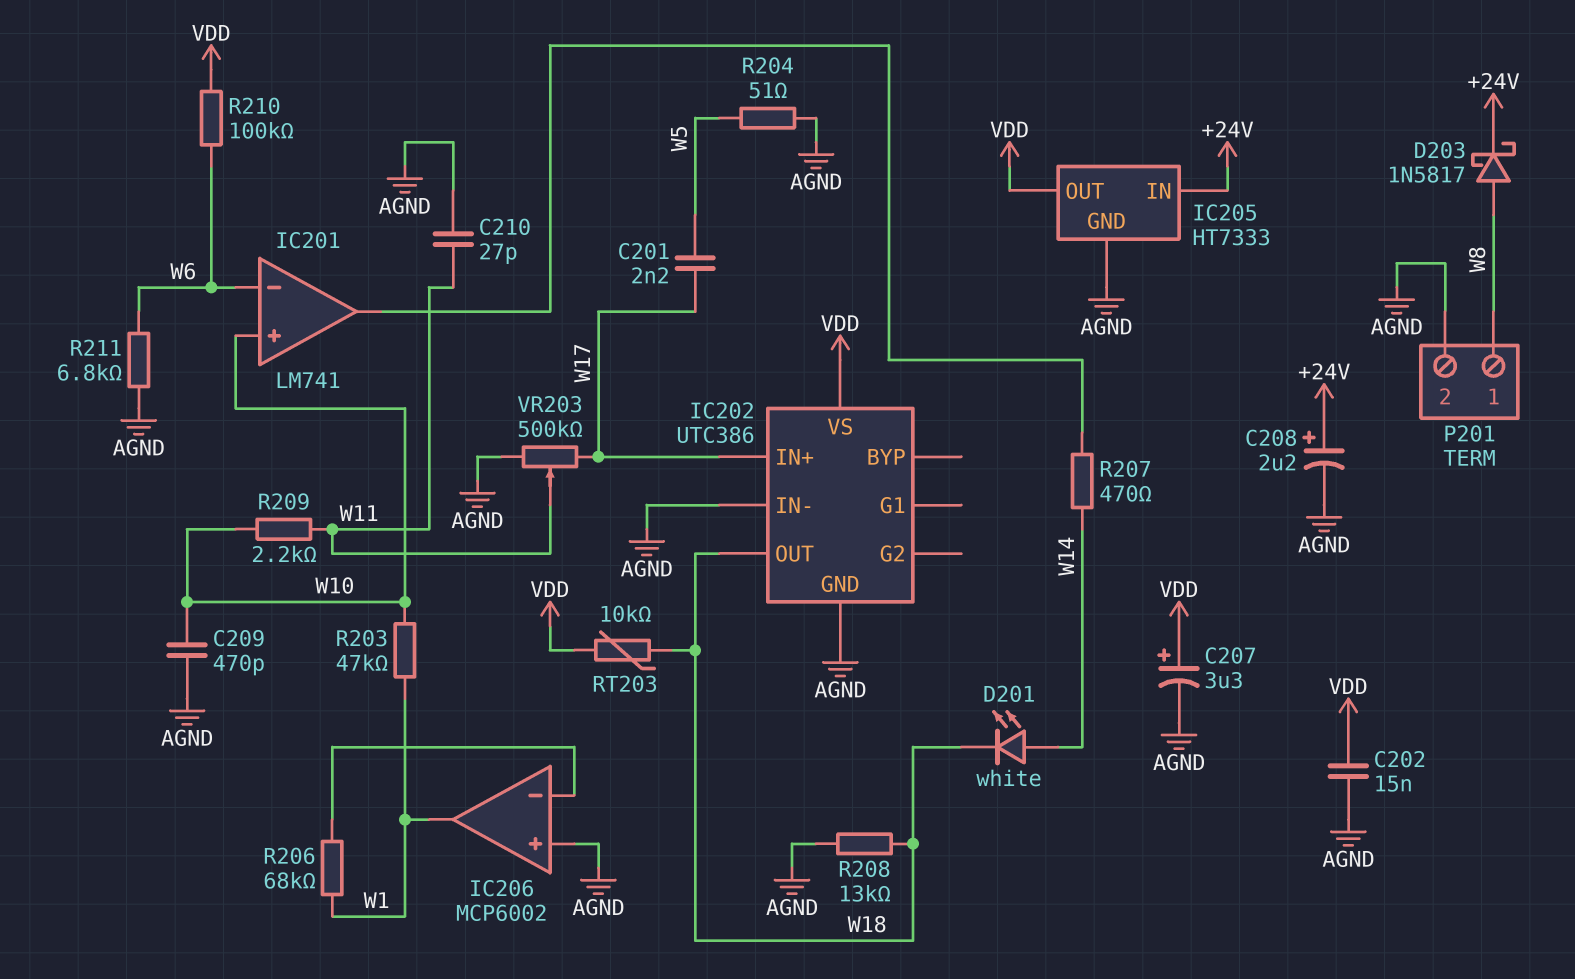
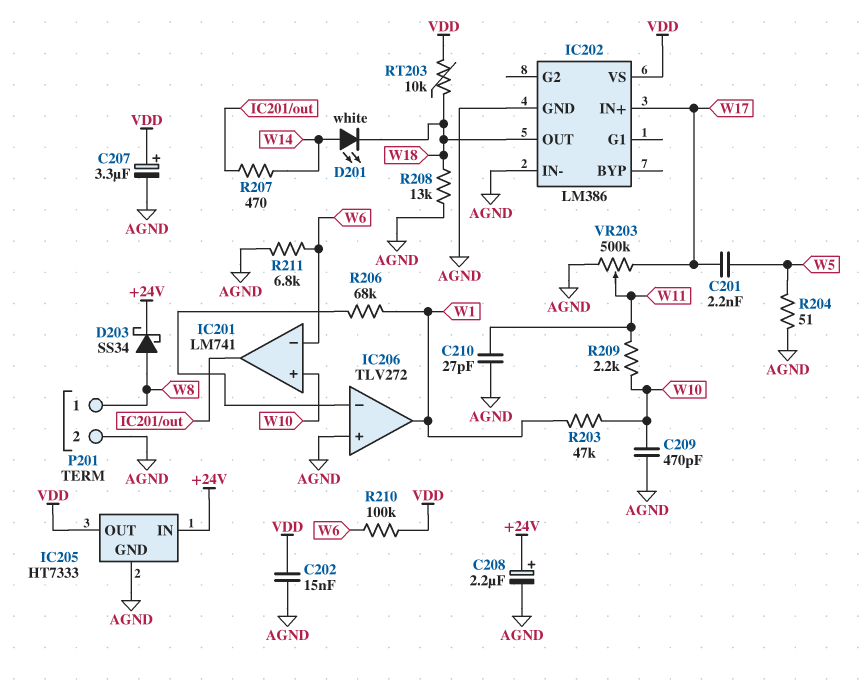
D203: schottky 1N5817 (A W8, K +24V) -> schottky SS34 (A W8, K +24V)
IC202: UTC386 -> LM386
IC206: MCP6002 -> TLV272

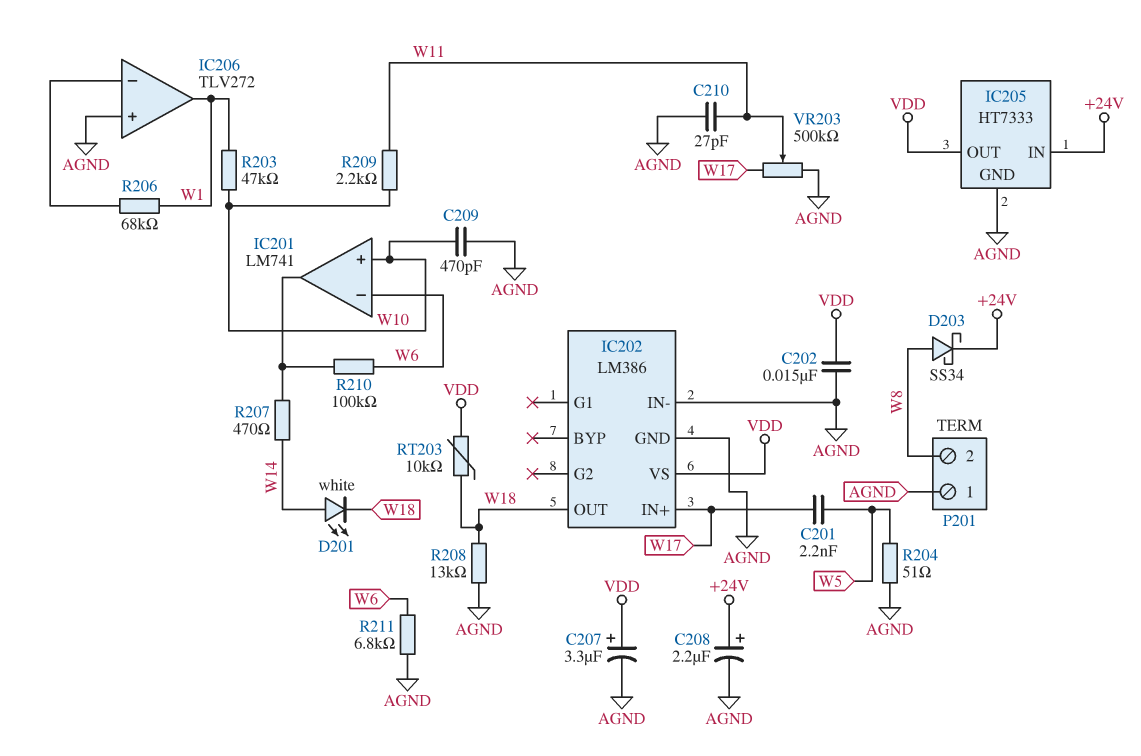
P201 pin 1: W8 -> AGND
P201 pin 2: AGND -> W8
R210: 100k (VDD, W6) -> 100k (IC201/out, W6)

